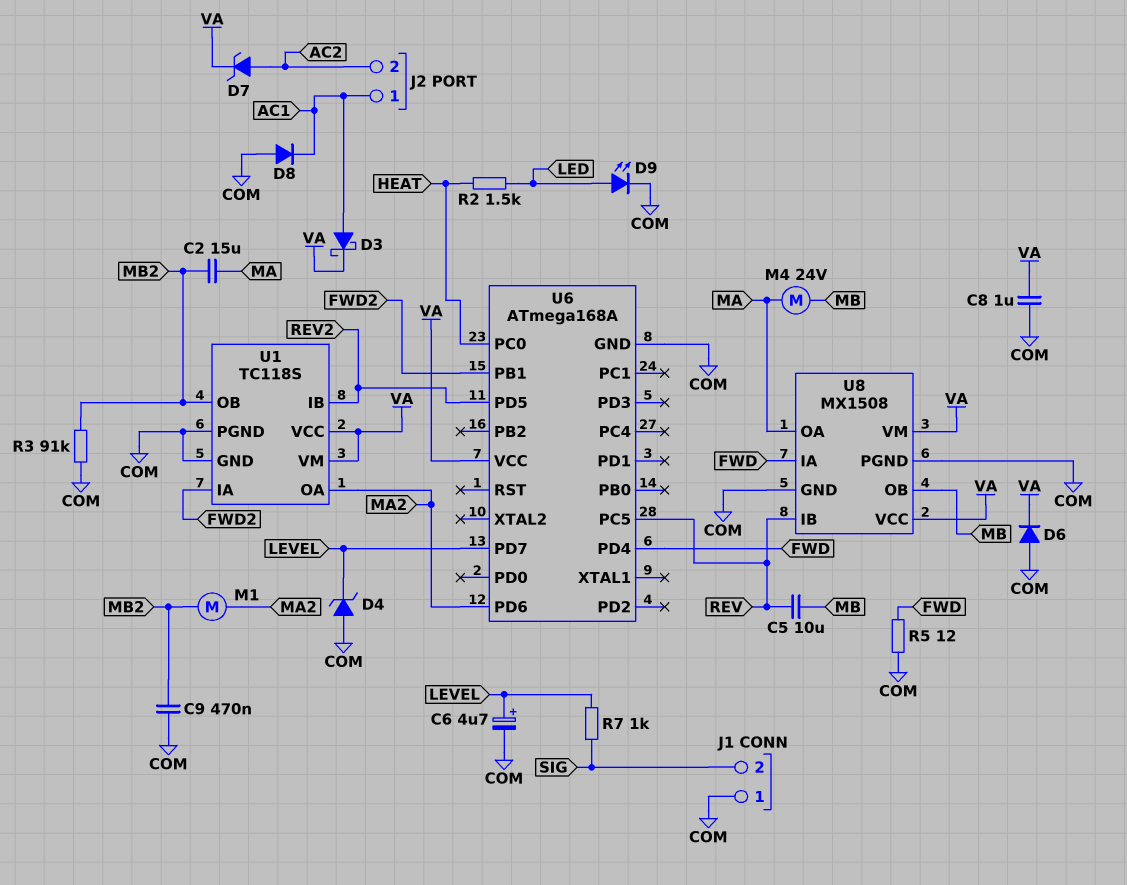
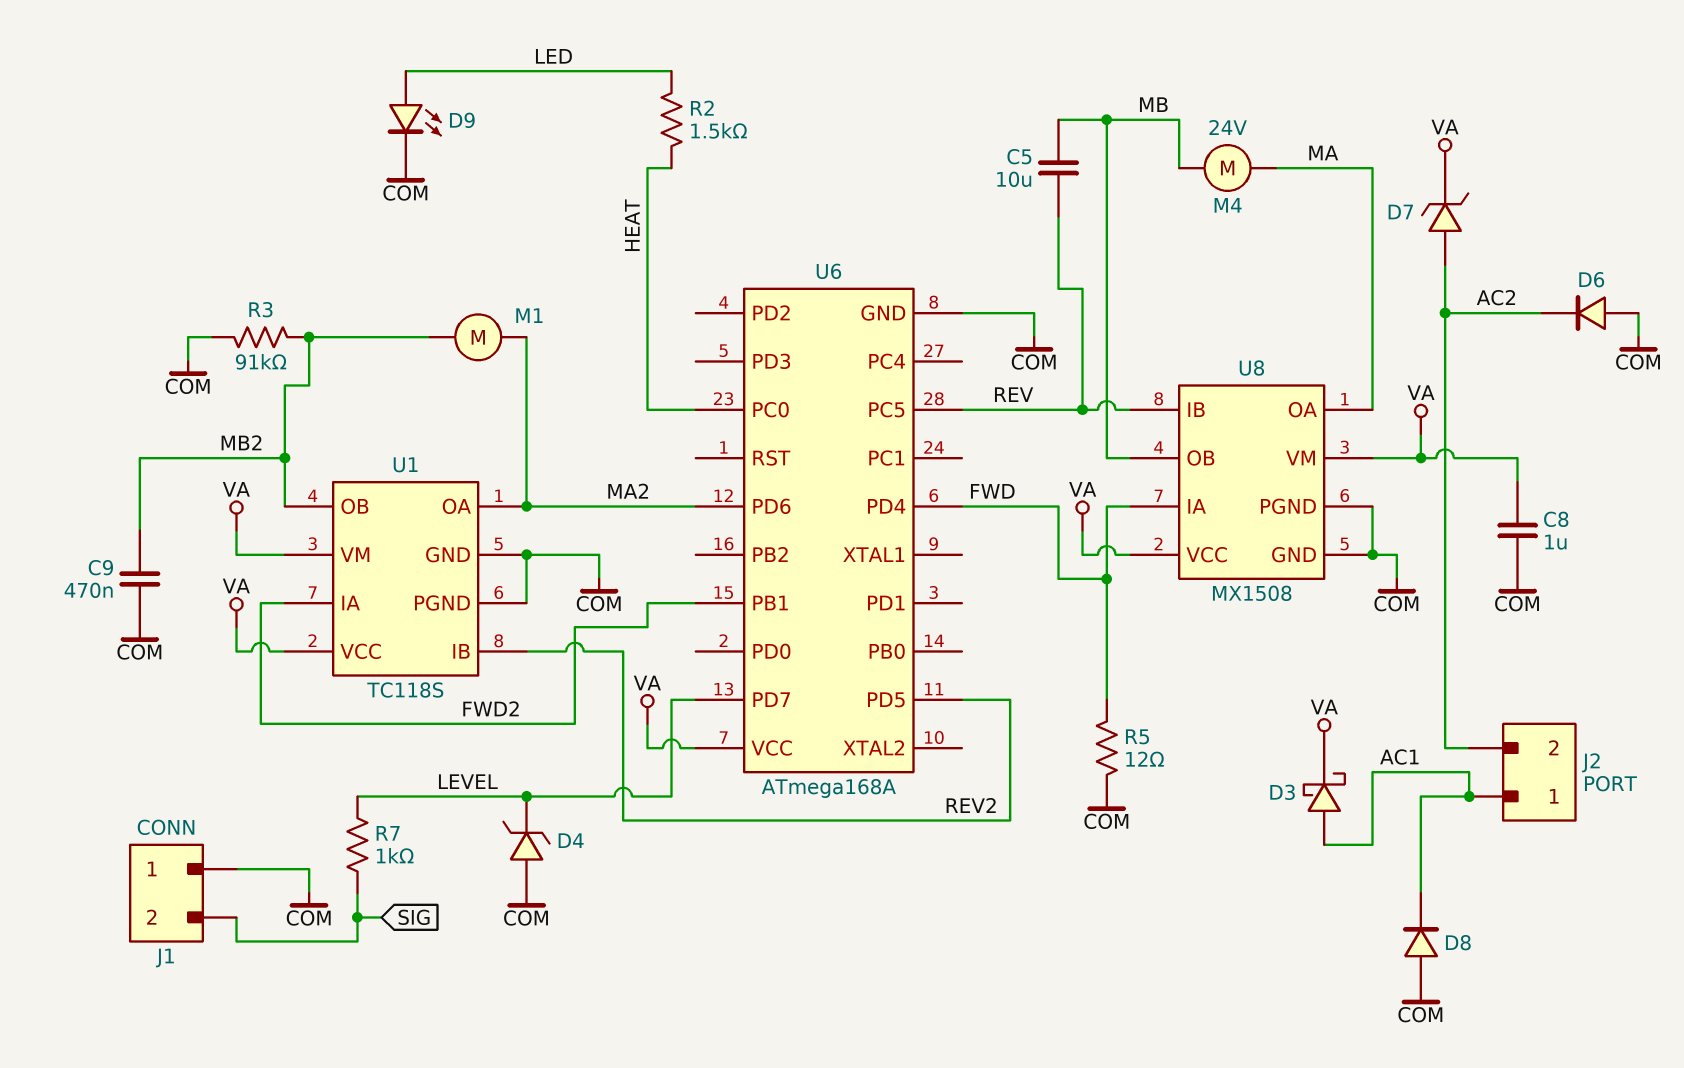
C2: 15uF (MA, MB2) -> none
C6: 4.7uF (plus LEVEL, minus COM) -> none
D6: diode (A COM, K VA) -> diode (A COM, K AC2)

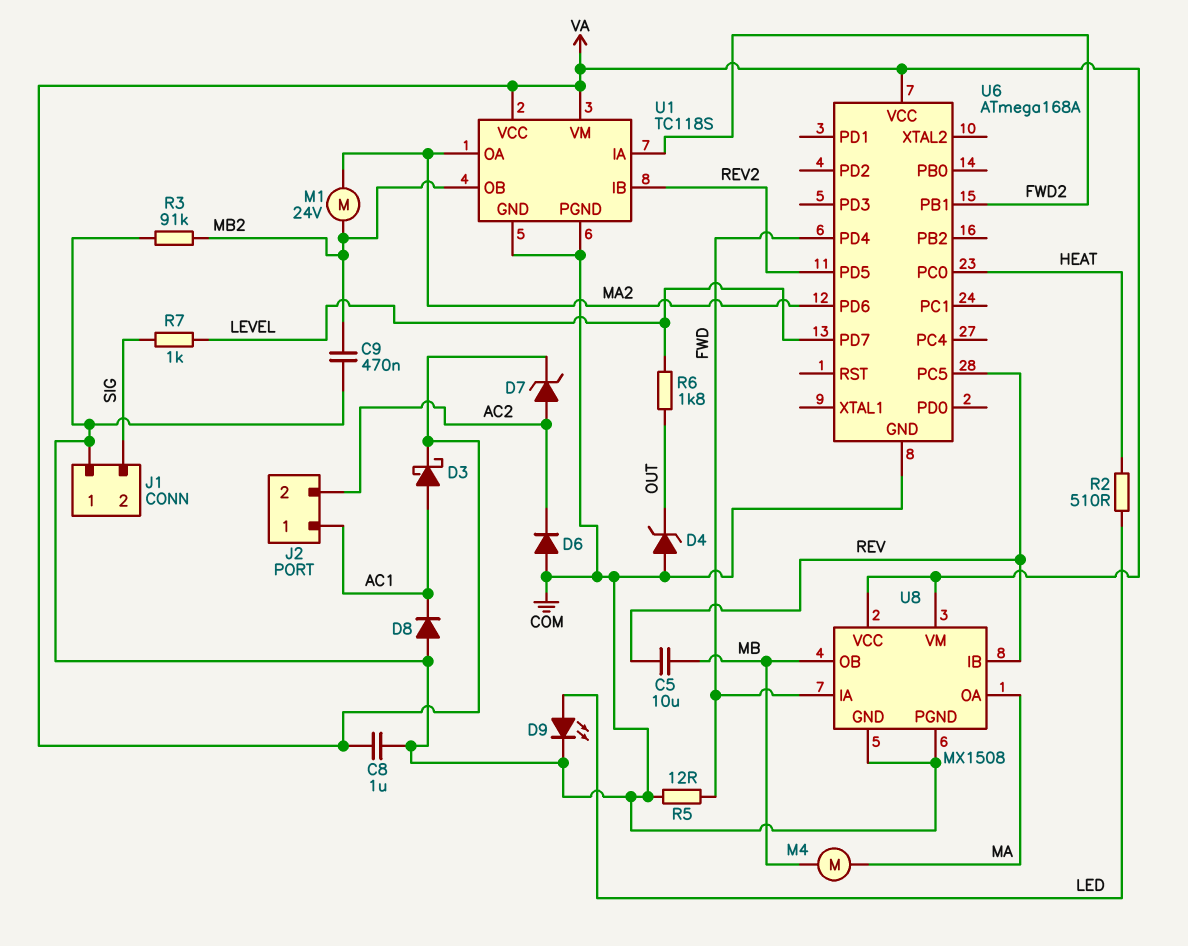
D4: zener (A COM, K LEVEL) -> zener (A COM, K OUT)
M1: motor (MA2, MB2) -> motor 24V (MA2, MB2)
M4: motor 24V (MA, MB) -> motor (MA, MB)
R2: 1.5k (HEAT, LED) -> 510 (HEAT, LED)
R6: none -> 1.8k (LEVEL, OUT)

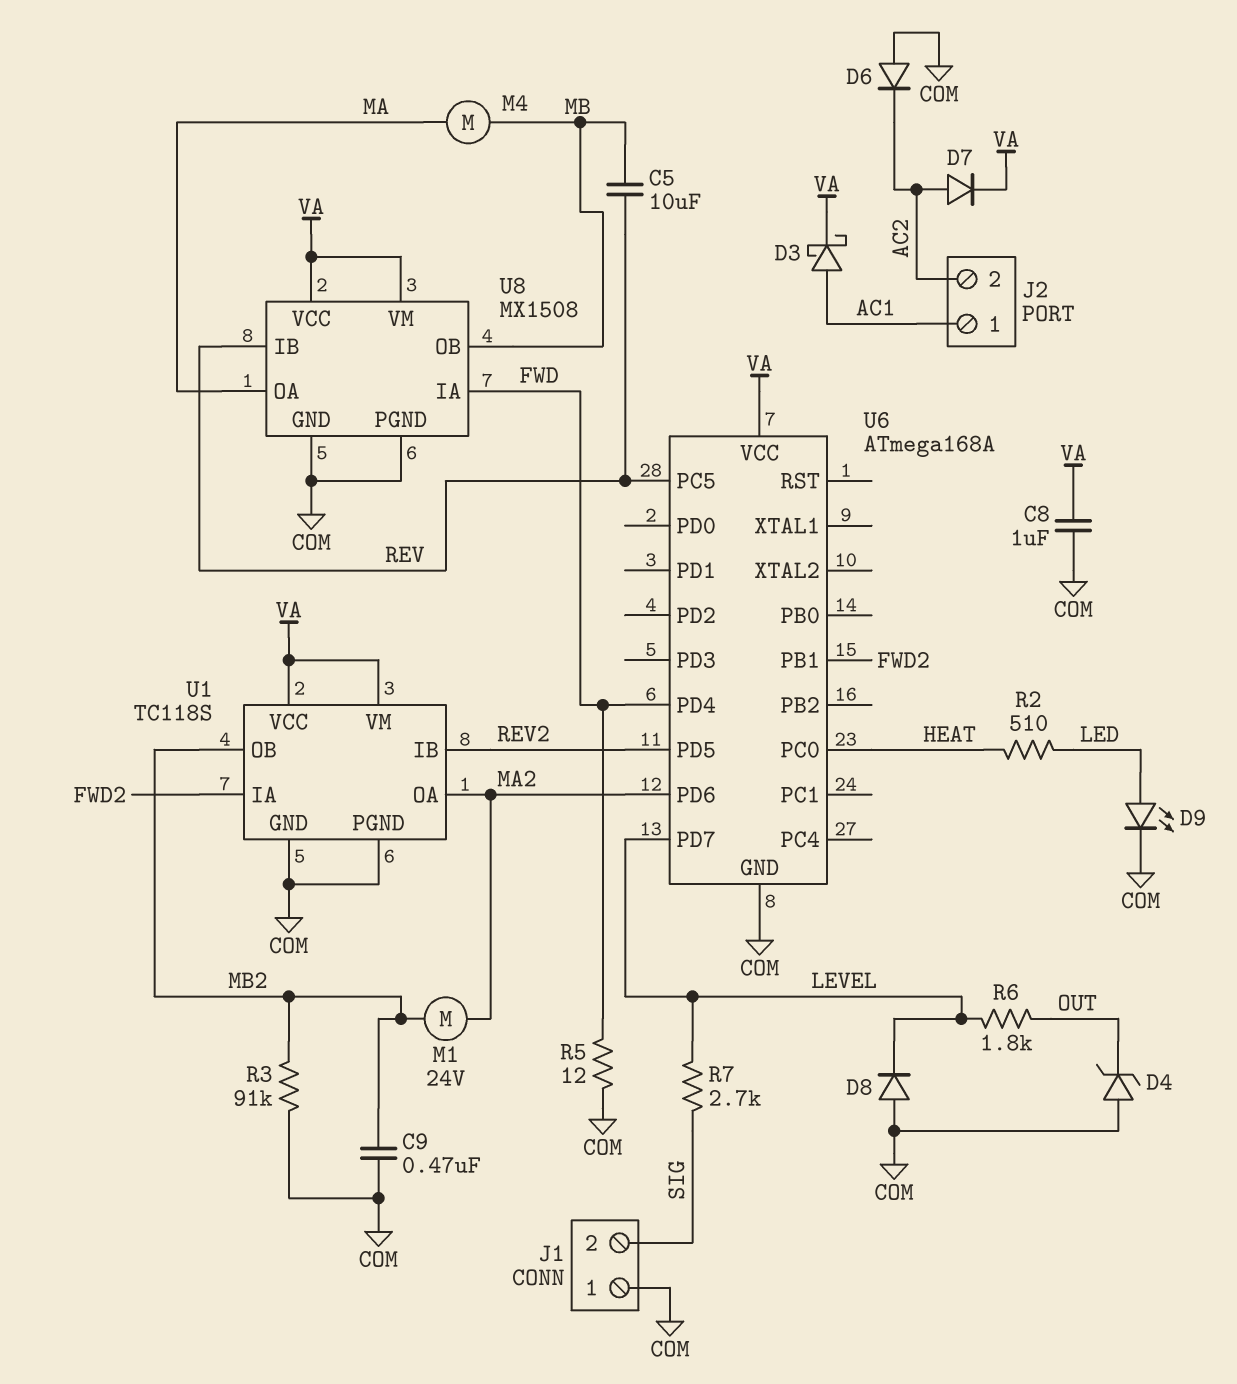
D7: zener (A AC2, K VA) -> diode (A AC2, K VA)
D8: diode (A COM, K AC1) -> diode (A COM, K LEVEL)
R7: 1k (LEVEL, SIG) -> 2.7k (LEVEL, SIG)

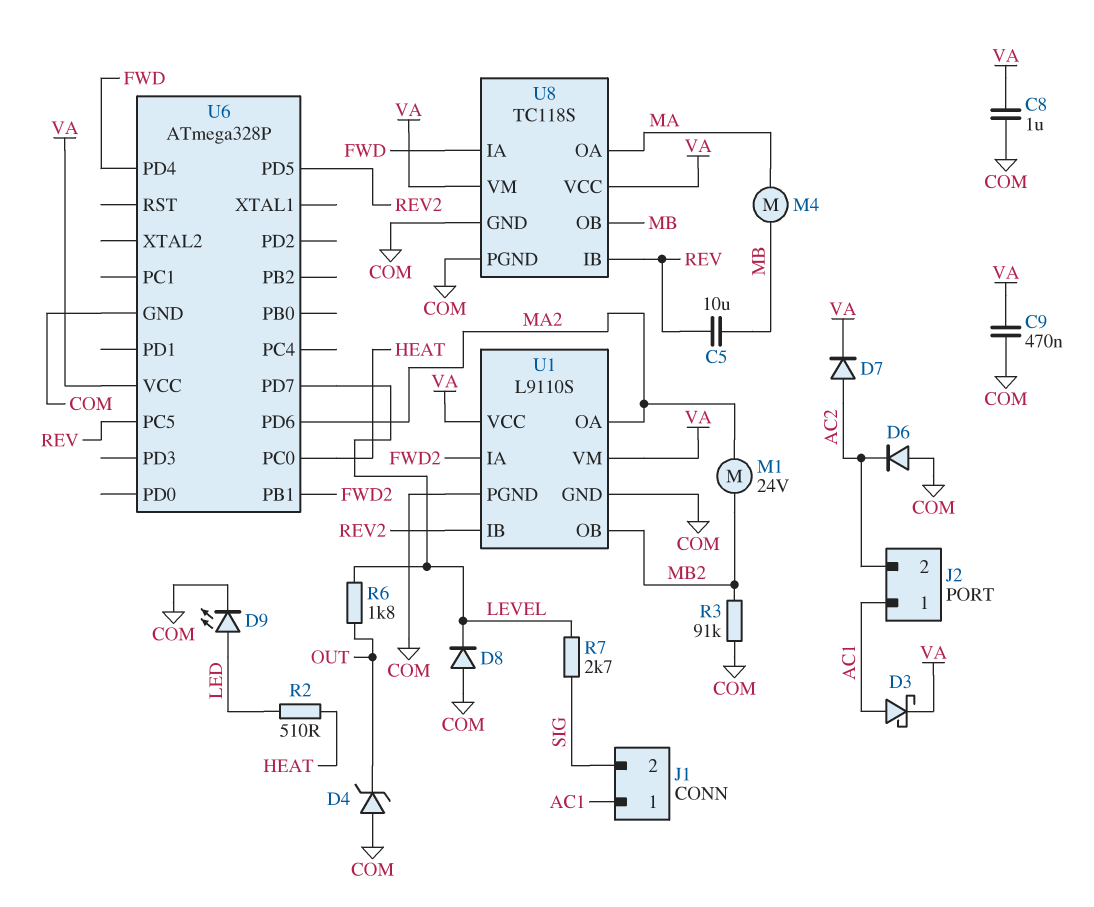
C9: 470nF (COM, MB2) -> 470nF (COM, VA)
J1 pin 1: COM -> AC1
R5: 12 (COM, FWD) -> none
U1: TC118S -> L9110S
U6: ATmega168A -> ATmega328P
U8: MX1508 -> TC118S

